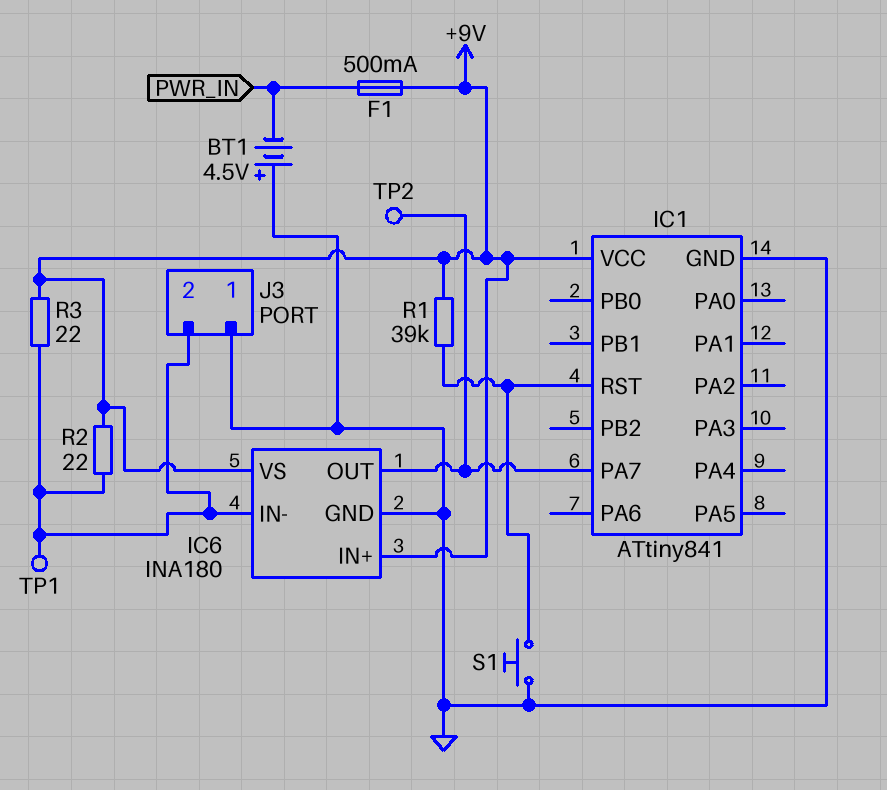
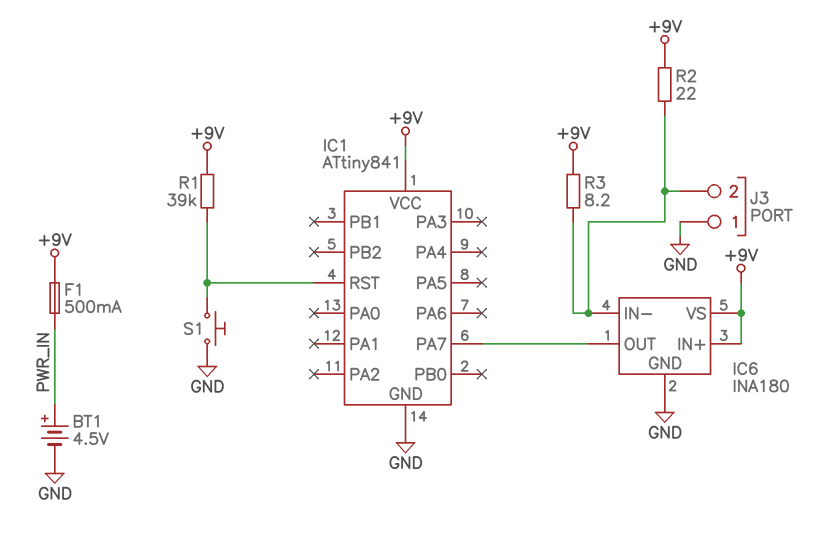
BT1: 4.5V (plus GND, minus PWR_IN) -> 4.5V (plus PWR_IN, minus GND)
R3: 22 (+9V, IC6/IN-) -> 8.2 (+9V, IC6/IN-)
TP1: test point (IC6/IN-) -> none
TP2: test point (IC1/PA7) -> none

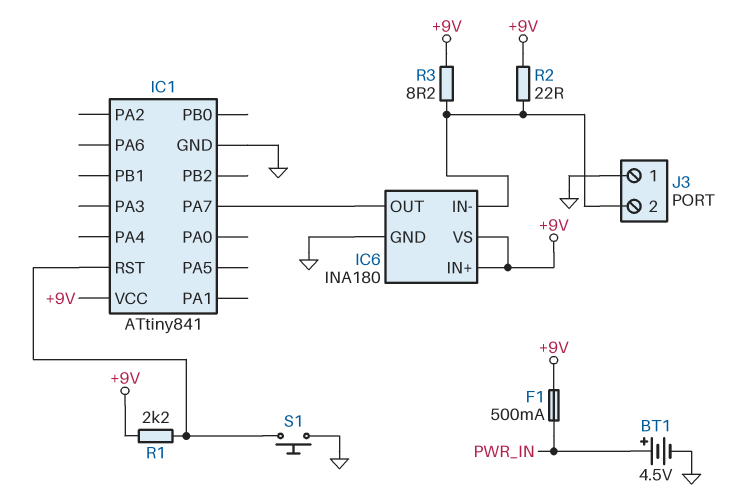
R1: 39k (+9V, IC1/RST) -> 2.2k (+9V, IC1/RST)

